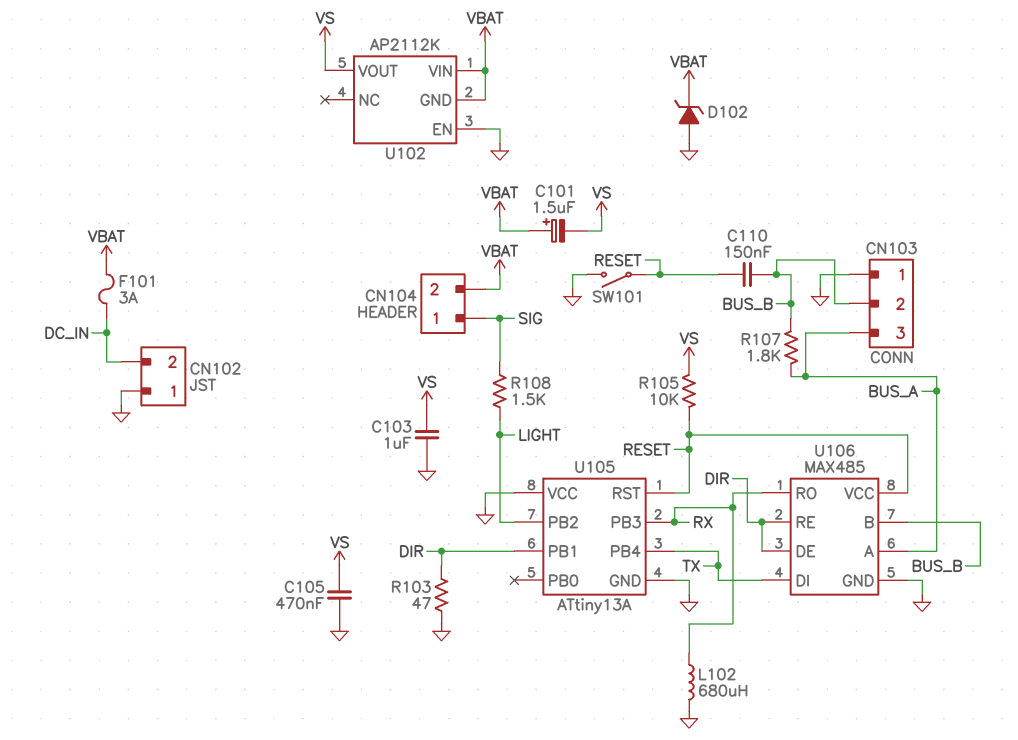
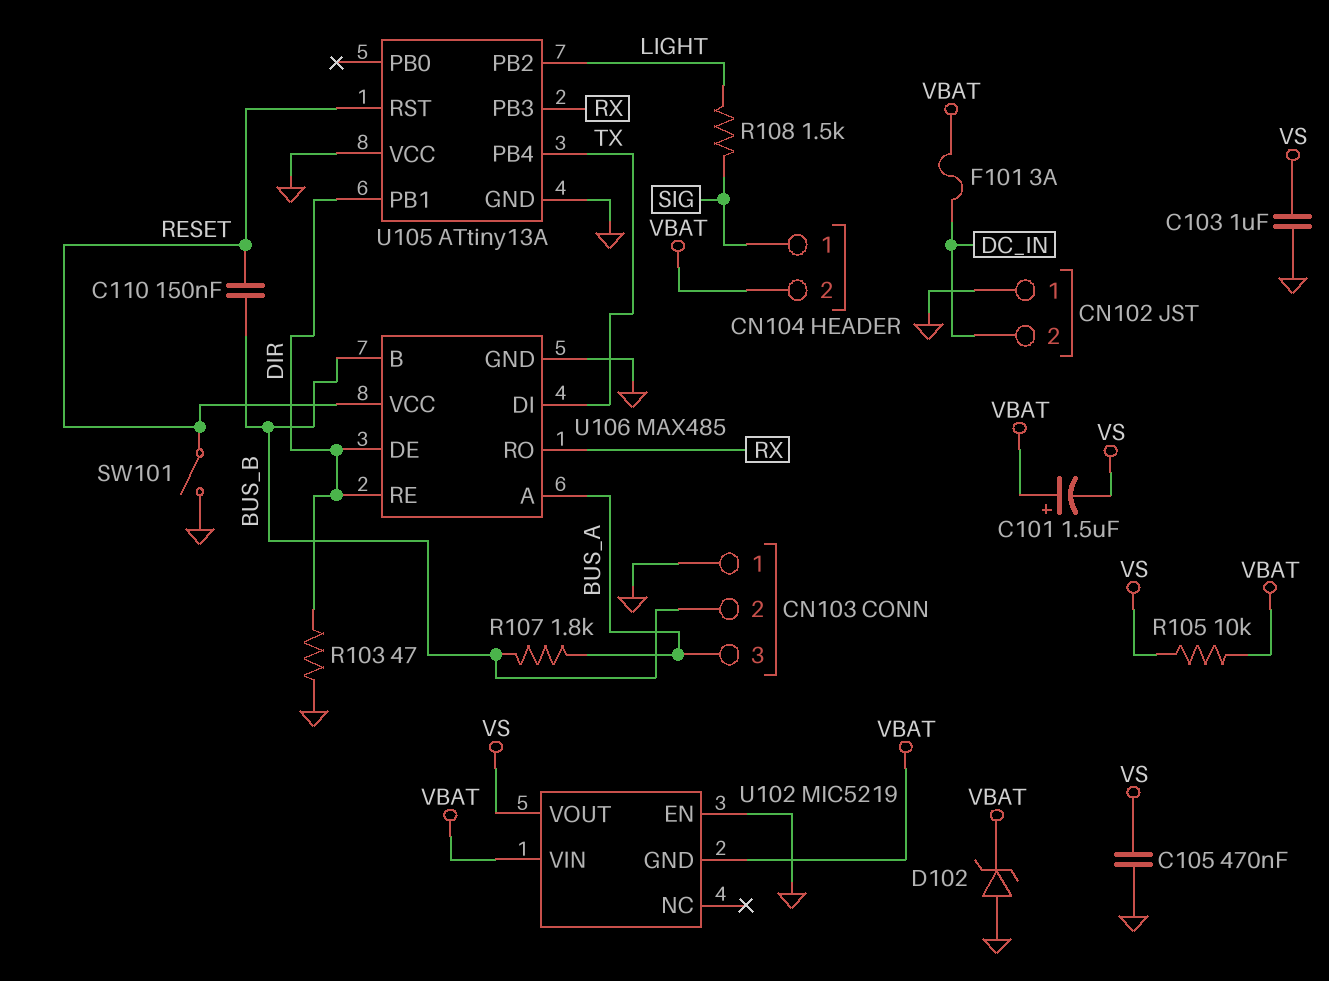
L102: 680uH (GND, RX) -> none
R105: 10k (RESET, VS) -> 10k (VBAT, VS)
U102: AP2112K -> MIC5219

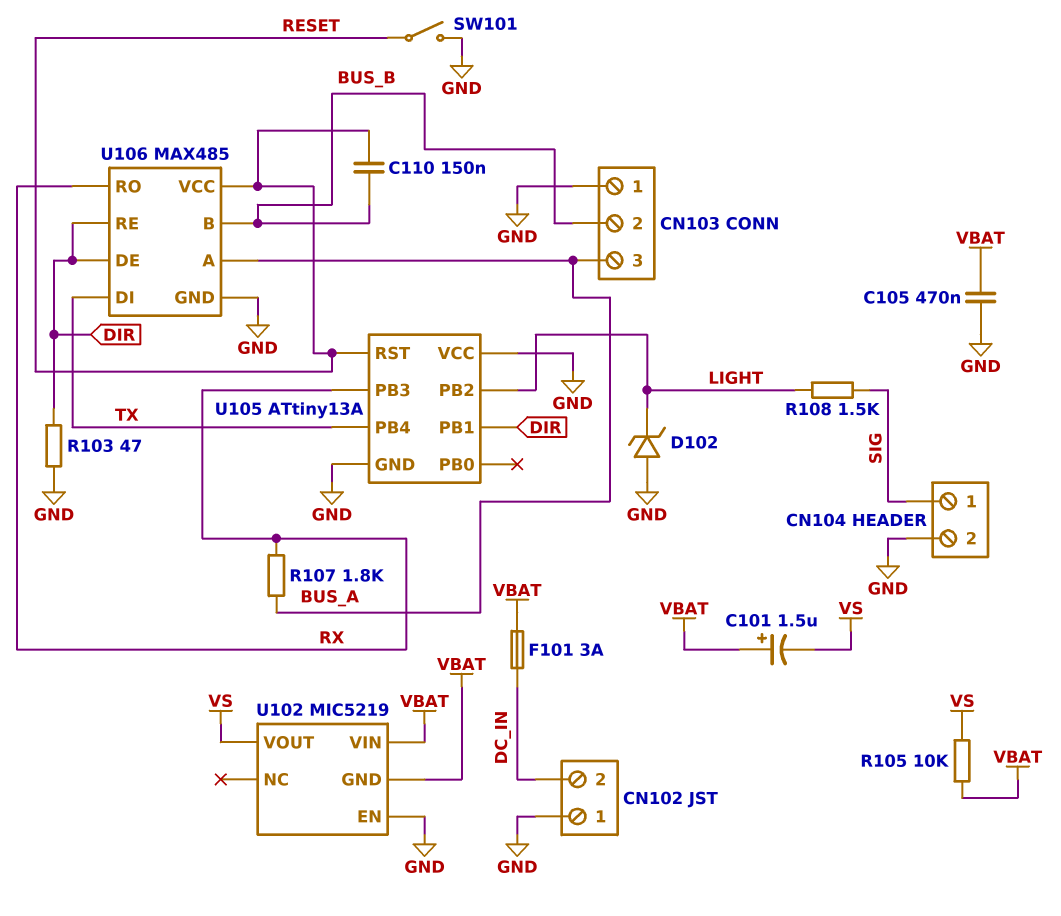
C103: 1uF (GND, VS) -> none
C105: 470nF (GND, VS) -> 470nF (GND, VBAT)
CN104 pin 2: VBAT -> GND
D102: zener (A GND, K VBAT) -> zener (A GND, K LIGHT)
R107: 1.8k (BUS_A, BUS_B) -> 1.8k (BUS_A, RX)

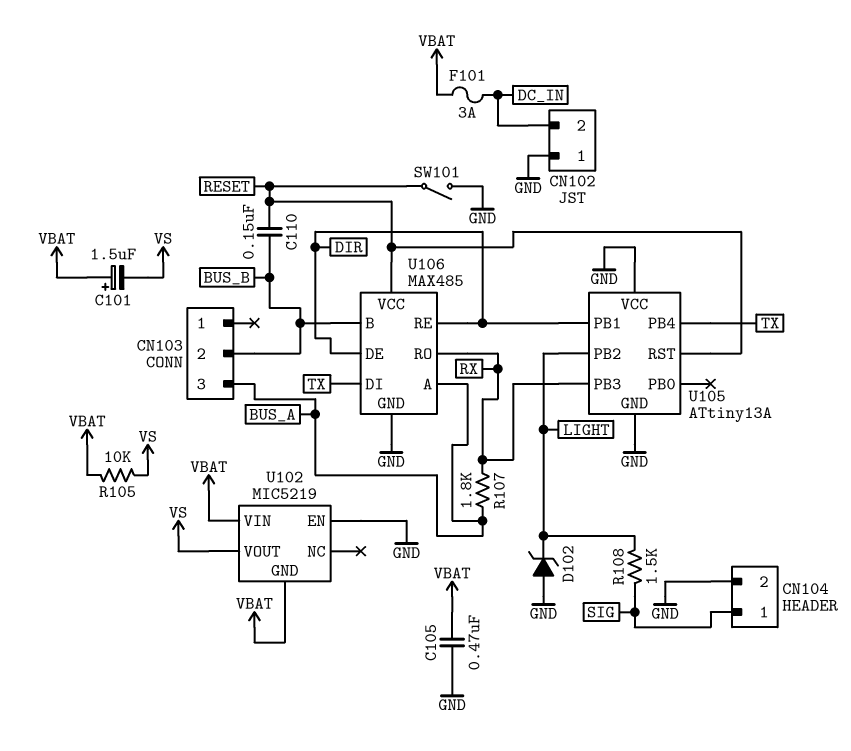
CN103 pin 1: GND -> none
R103: 47 (DIR, GND) -> none

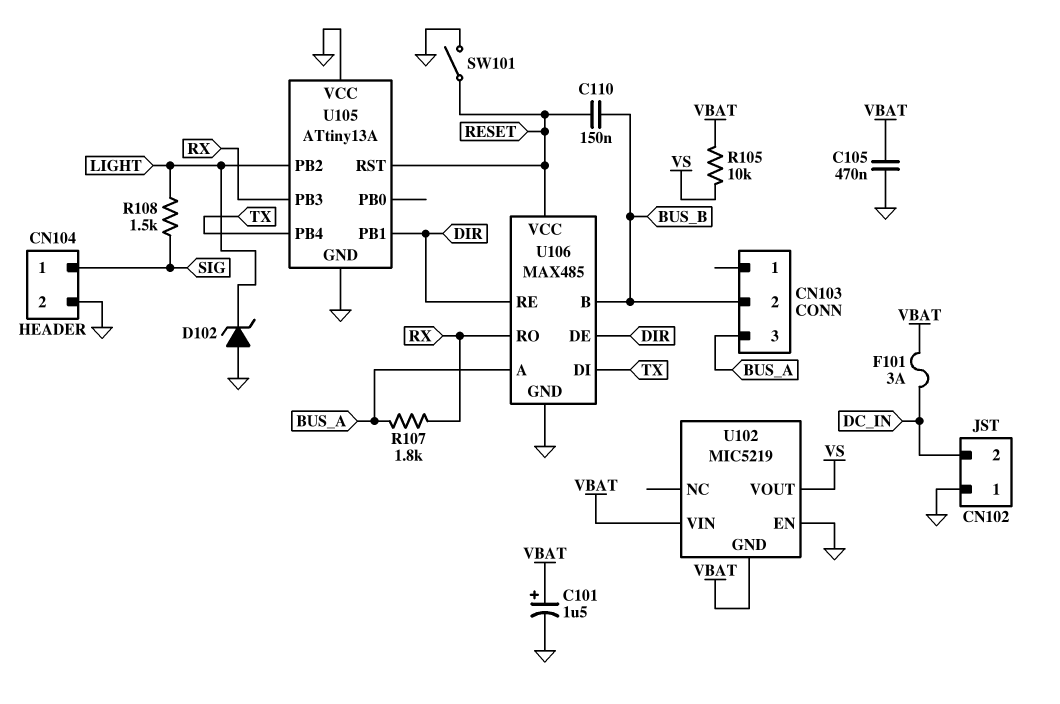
C101: 1.5uF (plus VBAT, minus VS) -> 1.5uF (plus VBAT, minus GND)

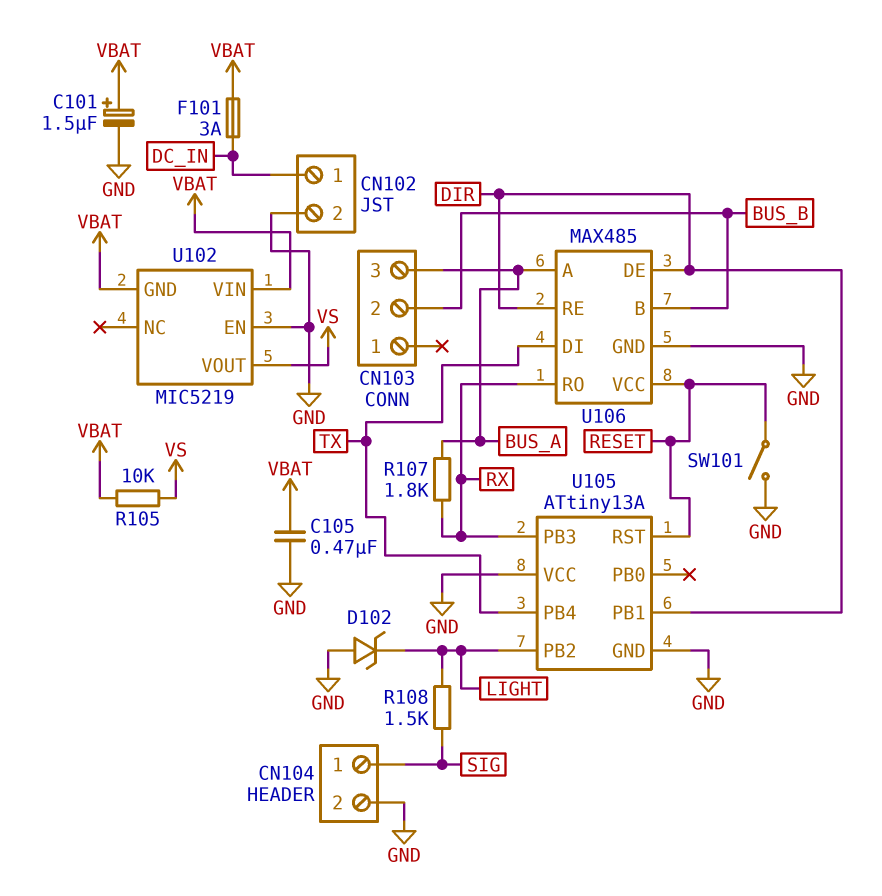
C110: 150nF (BUS_B, RESET) -> none
CN102 pin 1: GND -> DC_IN
CN102 pin 2: DC_IN -> GND

